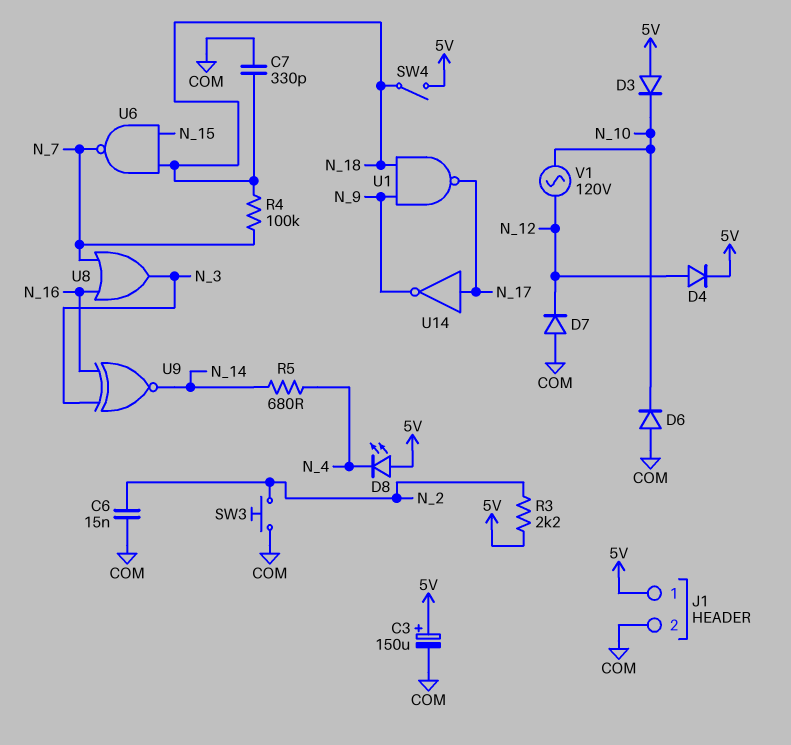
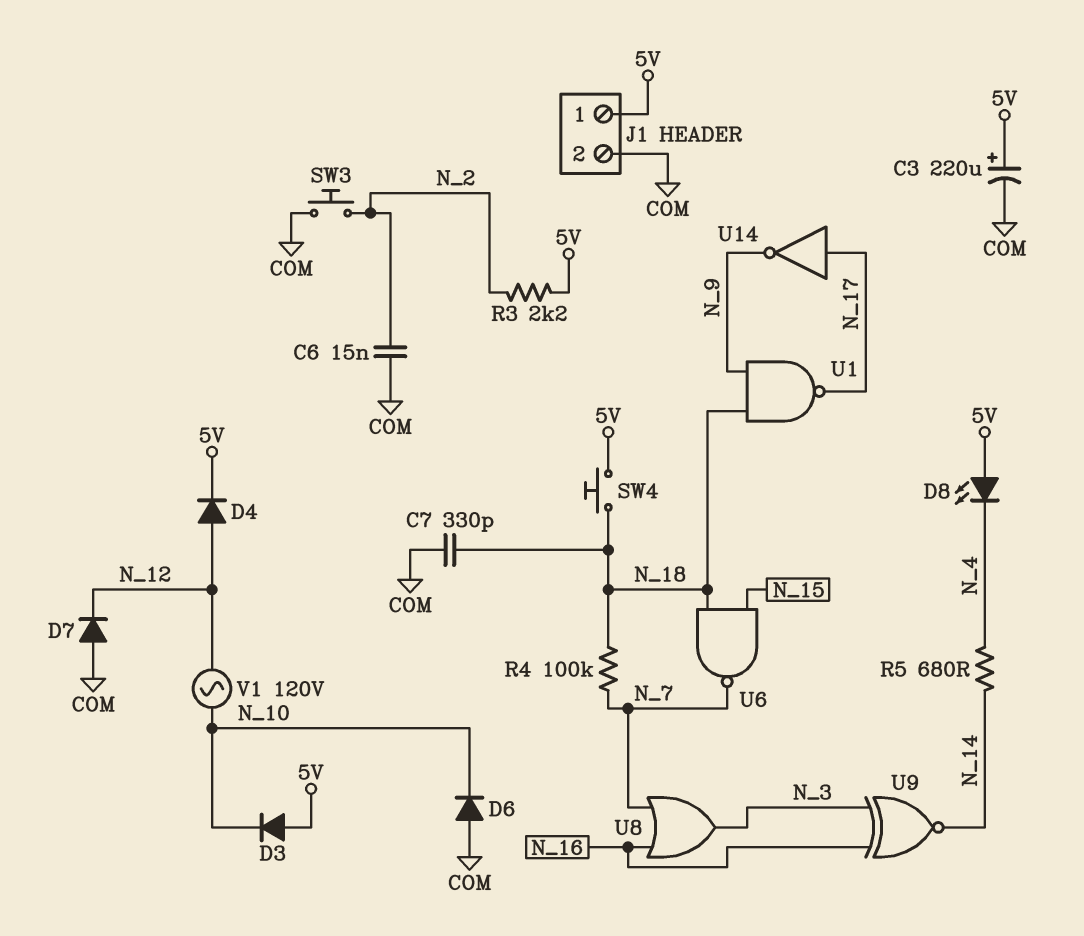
C3: 150uF (plus 5V, minus COM) -> 220uF (plus 5V, minus COM)
SW4: switch (5V, N_18) -> button (5V, N_18)

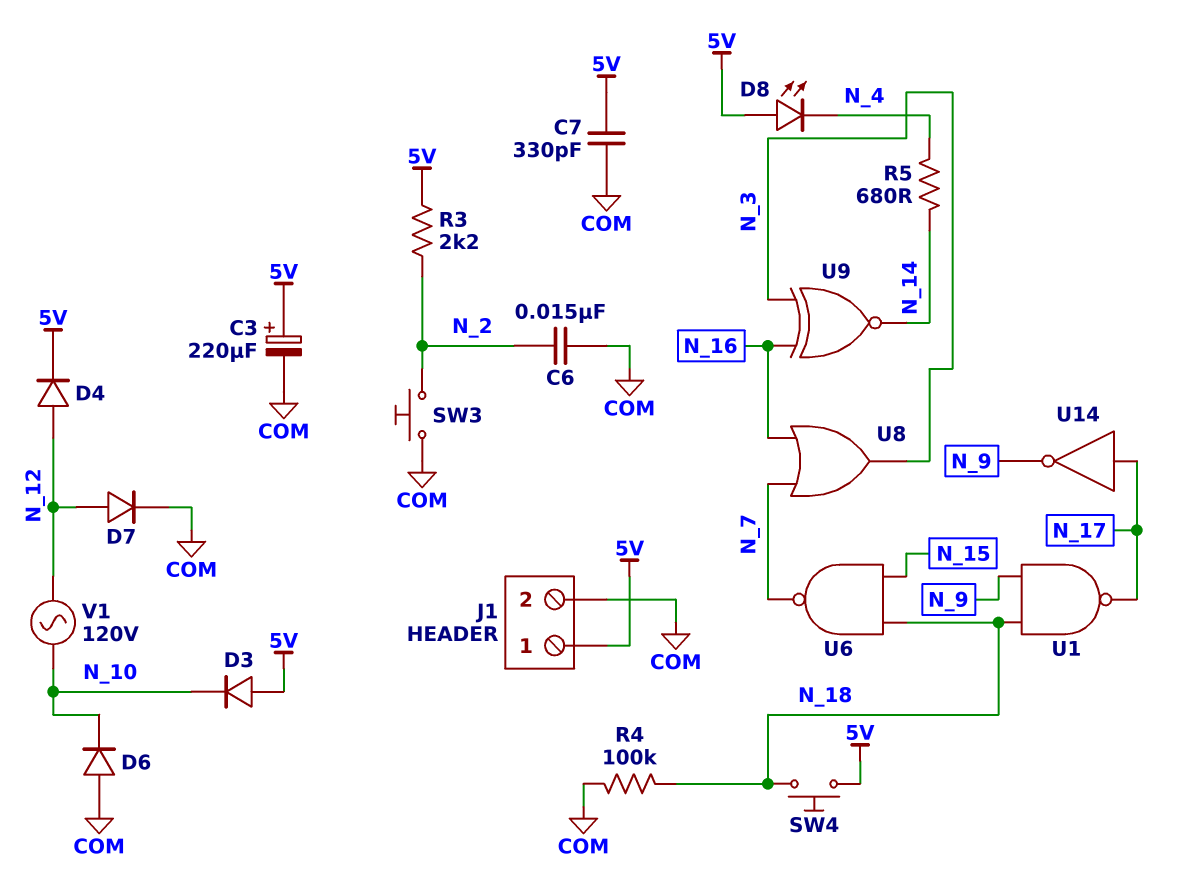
C7: 330pF (COM, N_18) -> 330pF (5V, COM)
D7: diode (A COM, K N_12) -> diode (A N_12, K COM)
R4: 100k (N_7, N_18) -> 100k (COM, N_18)

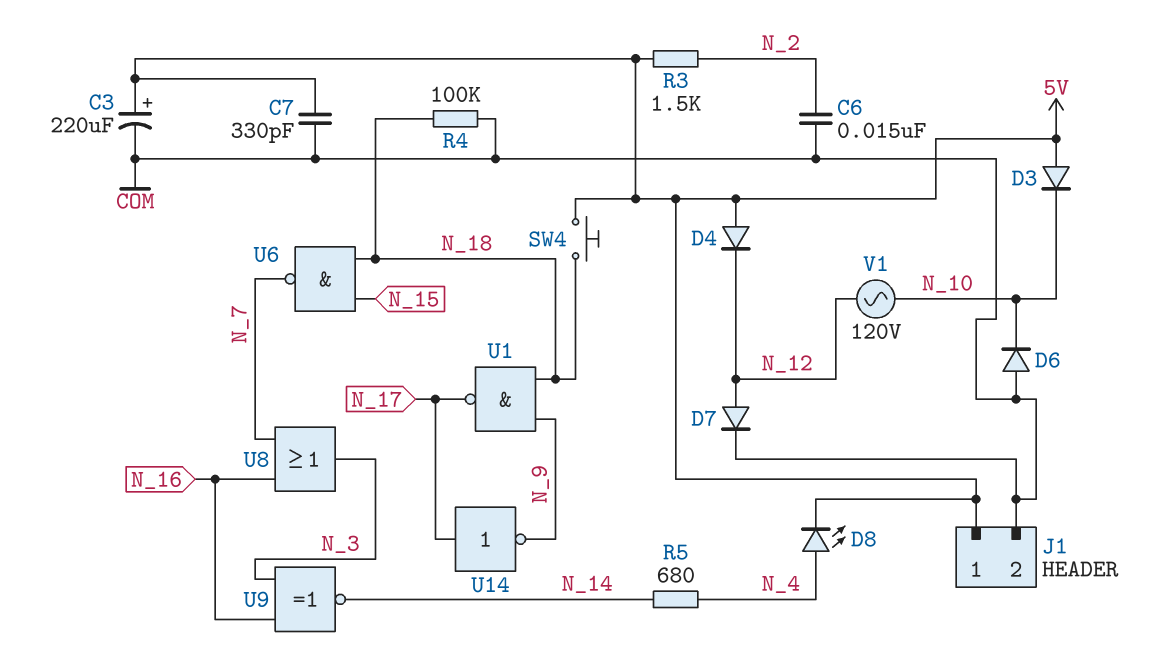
D4: diode (A N_12, K 5V) -> diode (A 5V, K N_12)
D8: LED (A 5V, K N_4) -> LED (A N_4, K 5V)
R3: 2.2k (5V, N_2) -> 1.5k (5V, N_2)
SW3: button (COM, N_2) -> none

